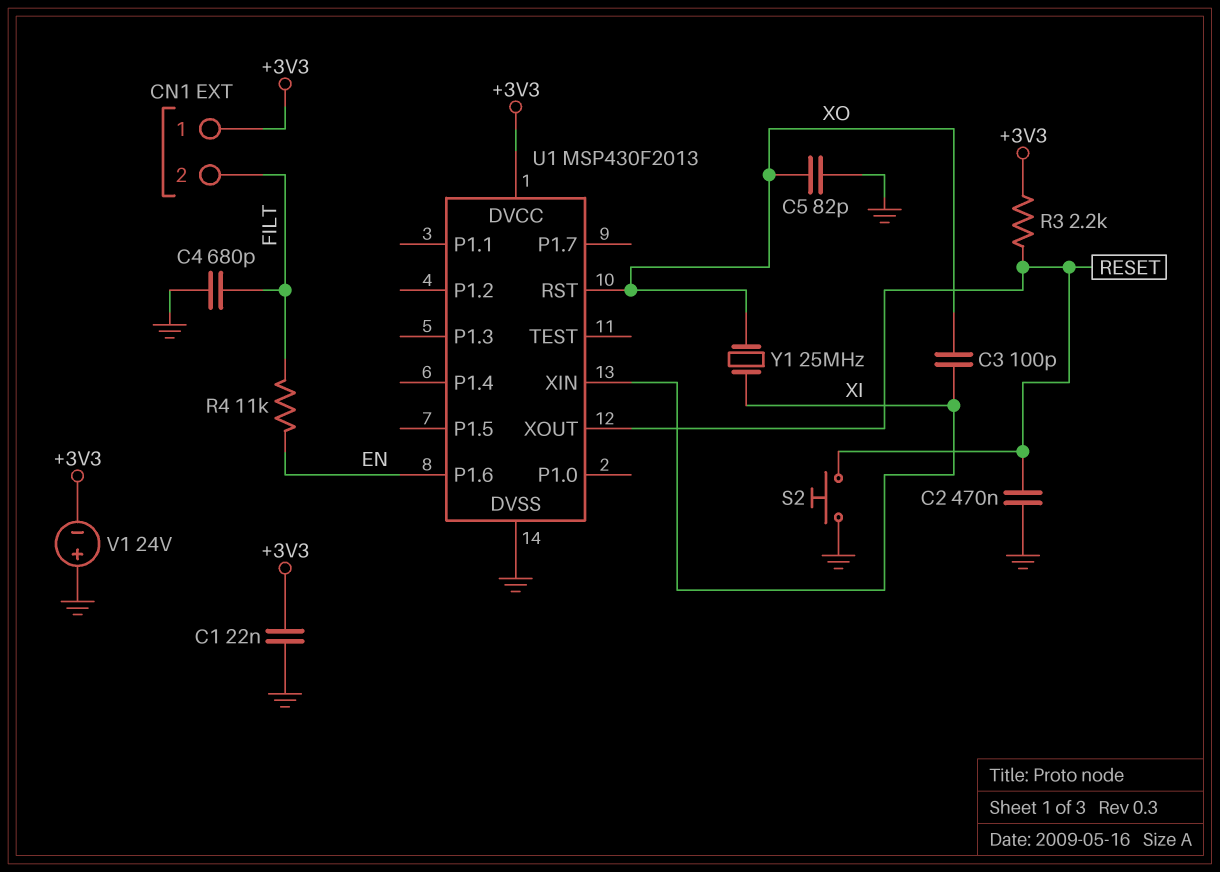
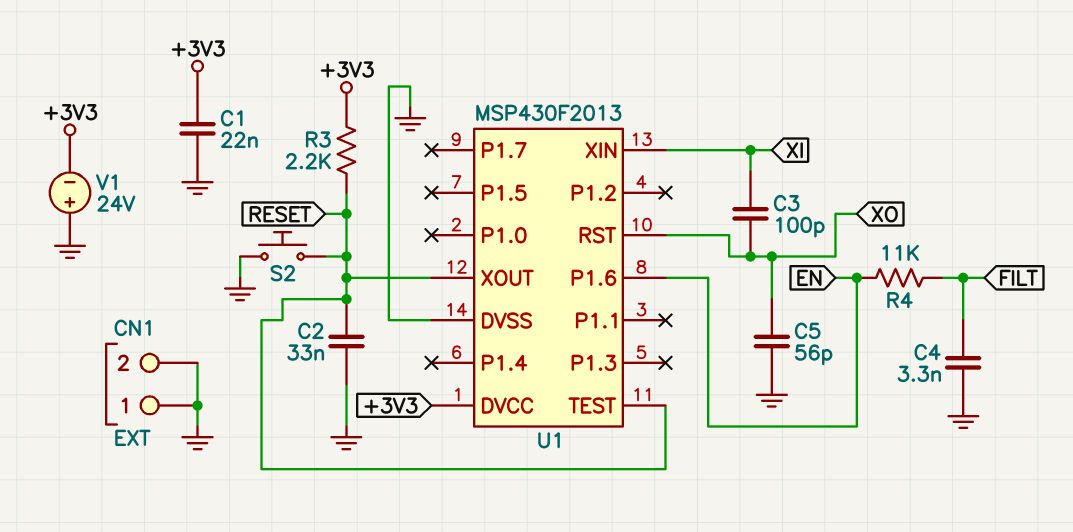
C2: 470nF (GND, RESET) -> 33nF (GND, RESET)
C4: 680pF (FILT, GND) -> 3.3nF (FILT, GND)
C5: 82pF (GND, XO) -> 56pF (GND, XO)
CN1 pin 1: +3V3 -> GND
CN1 pin 2: FILT -> GND
U1 pin TEST: none -> RESET
Y1: 25MHz (XI, XO) -> none

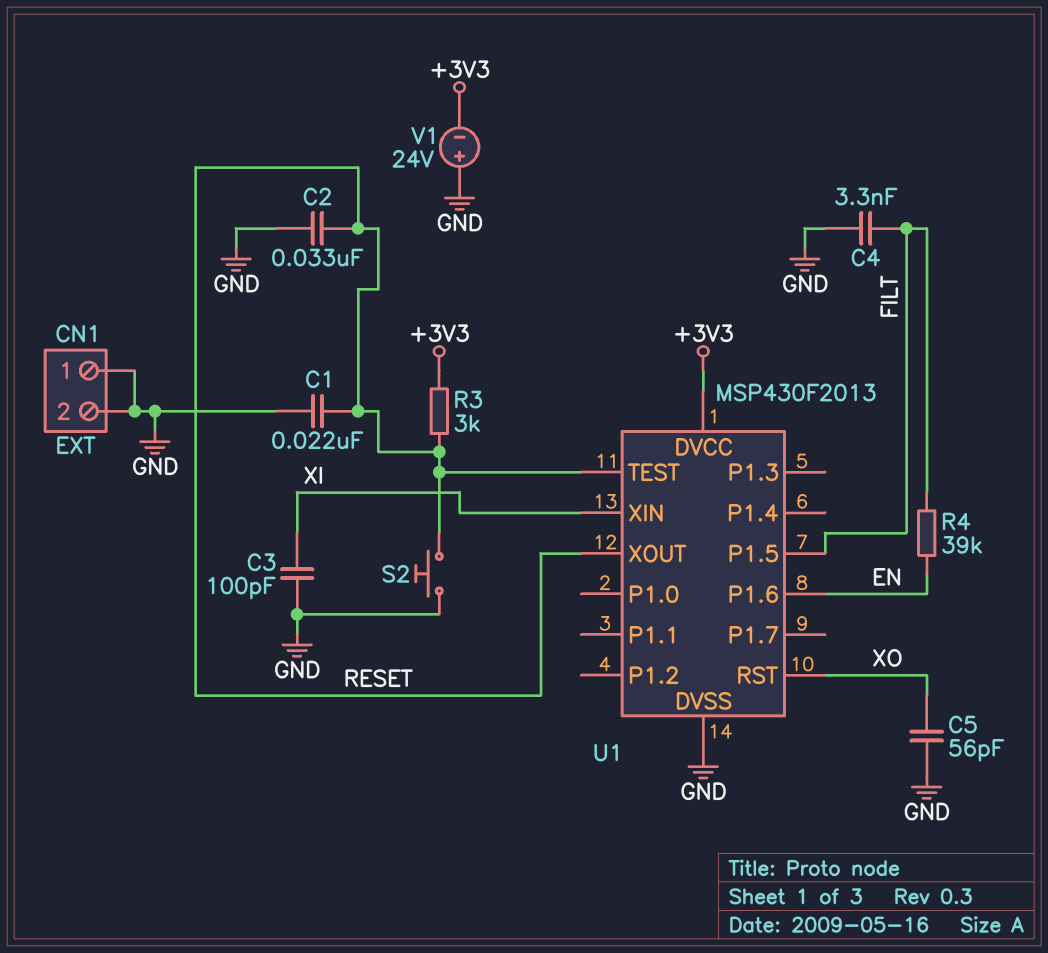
C1: 22nF (+3V3, GND) -> 22nF (GND, RESET)
C3: 100pF (XI, XO) -> 100pF (GND, XI)
R3: 2.2k (+3V3, RESET) -> 3k (+3V3, RESET)
R4: 11k (EN, FILT) -> 39k (EN, FILT)
U1 pin P1.5: none -> FILT

